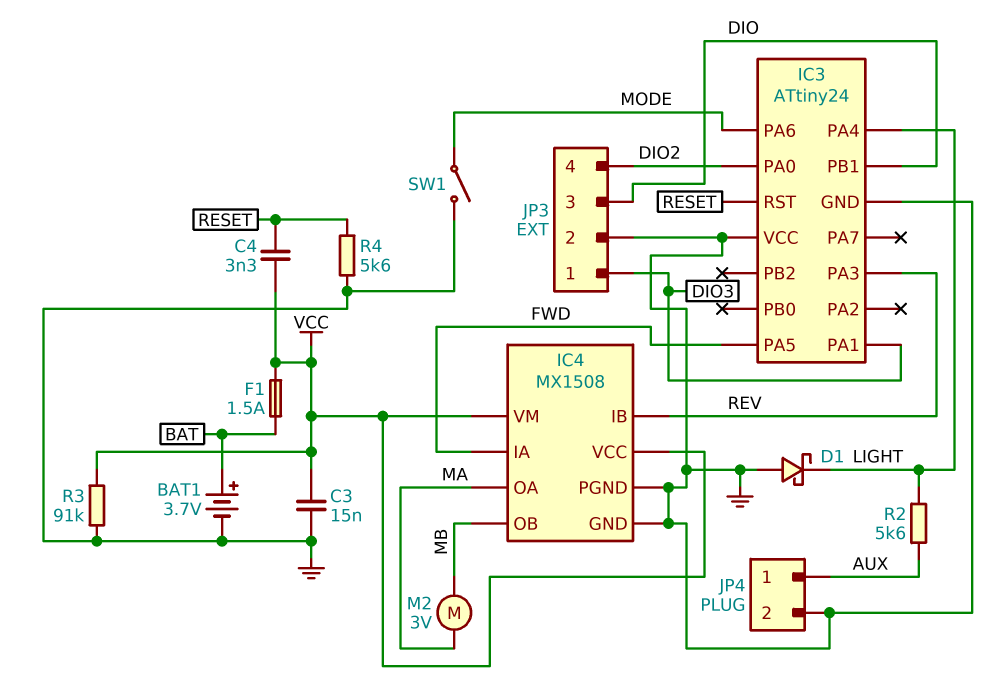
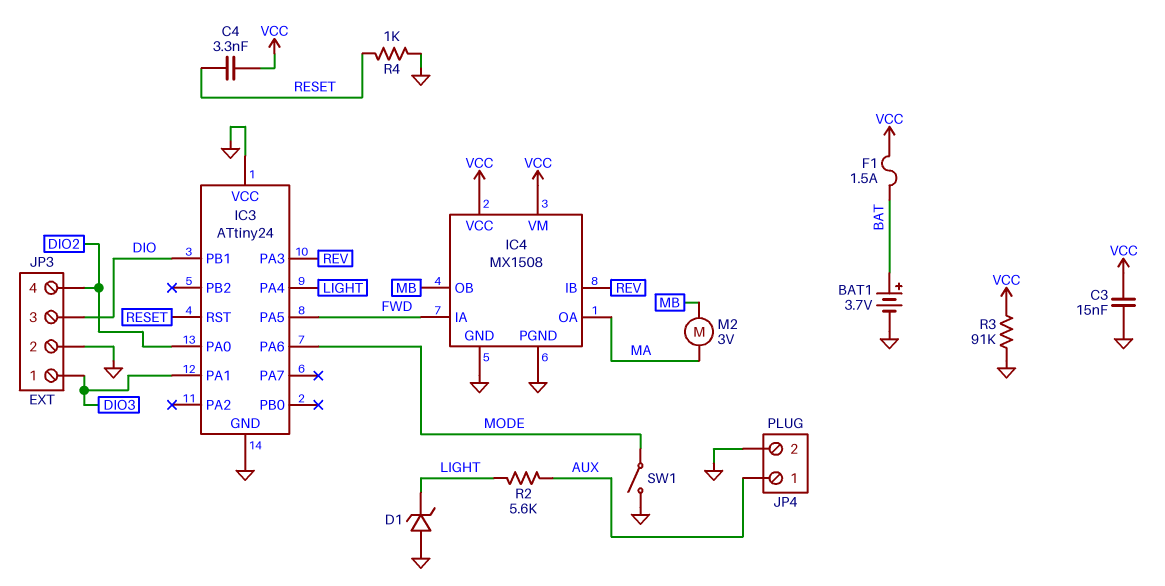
D1: schottky (A GND, K LIGHT) -> zener (A GND, K LIGHT)
R4: 5.6k (GND, RESET) -> 1k (GND, RESET)

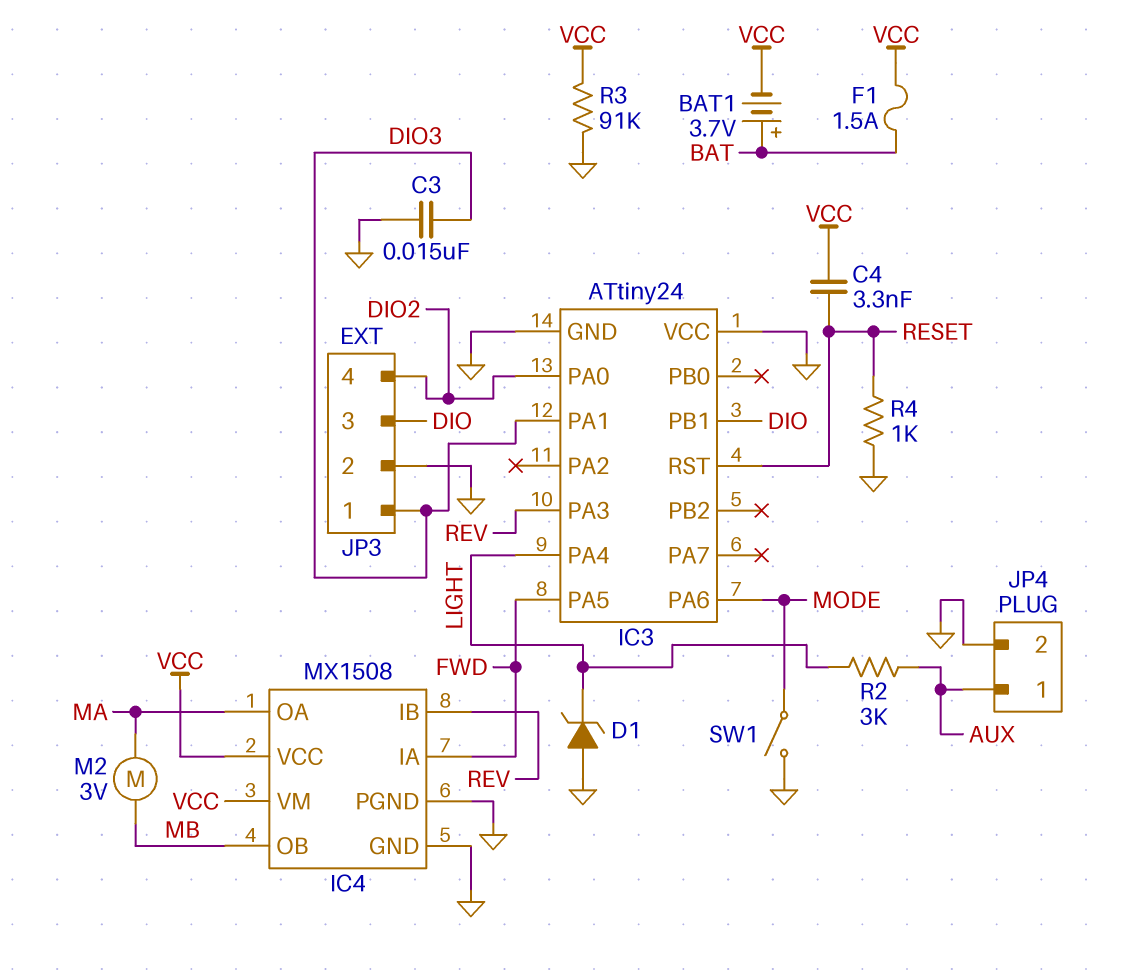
BAT1: 3.7V (plus BAT, minus GND) -> 3.7V (plus BAT, minus VCC)
C3: 15nF (GND, VCC) -> 15nF (DIO3, GND)
R2: 5.6k (AUX, LIGHT) -> 3k (AUX, LIGHT)

